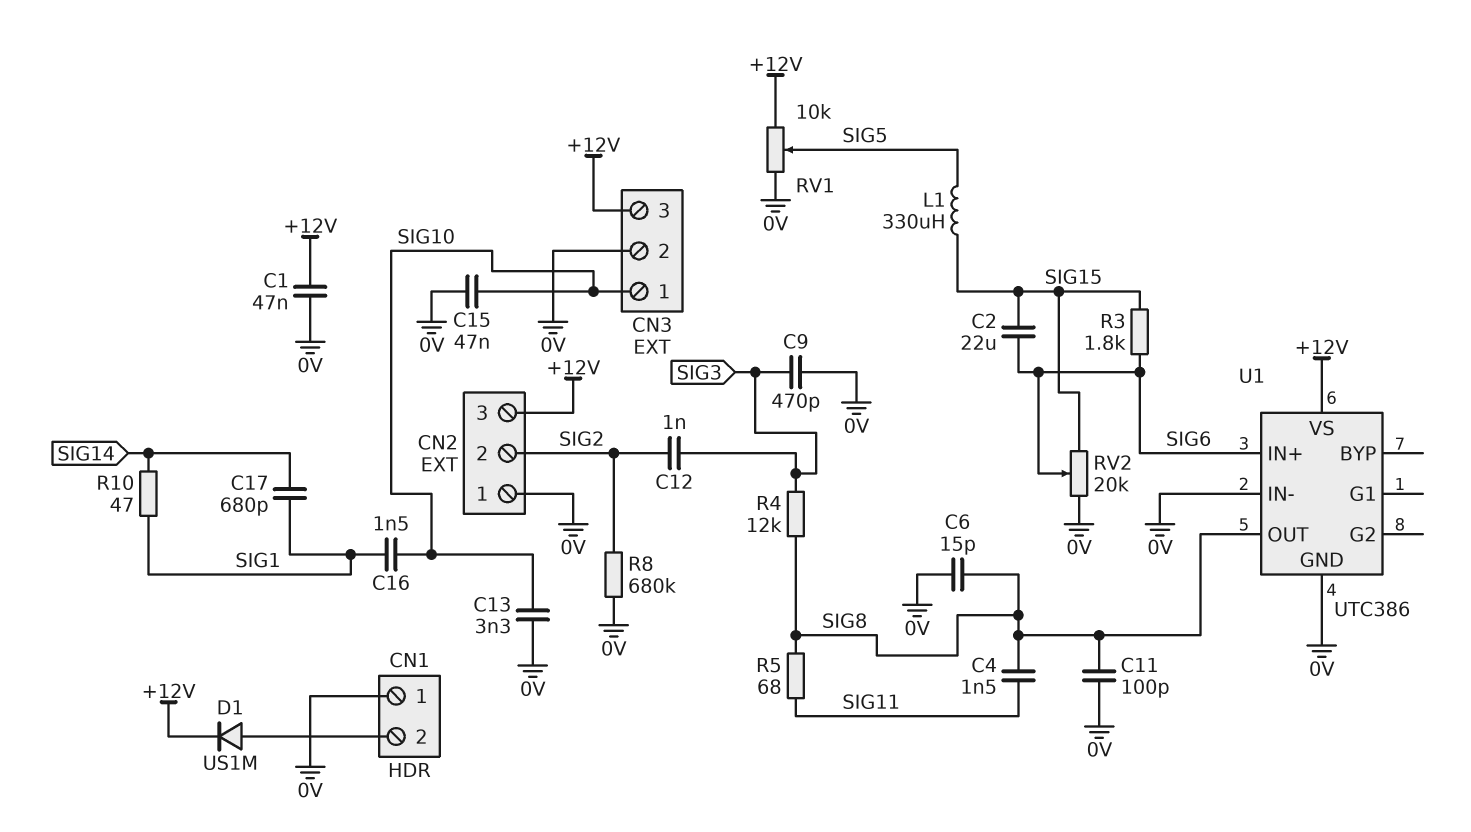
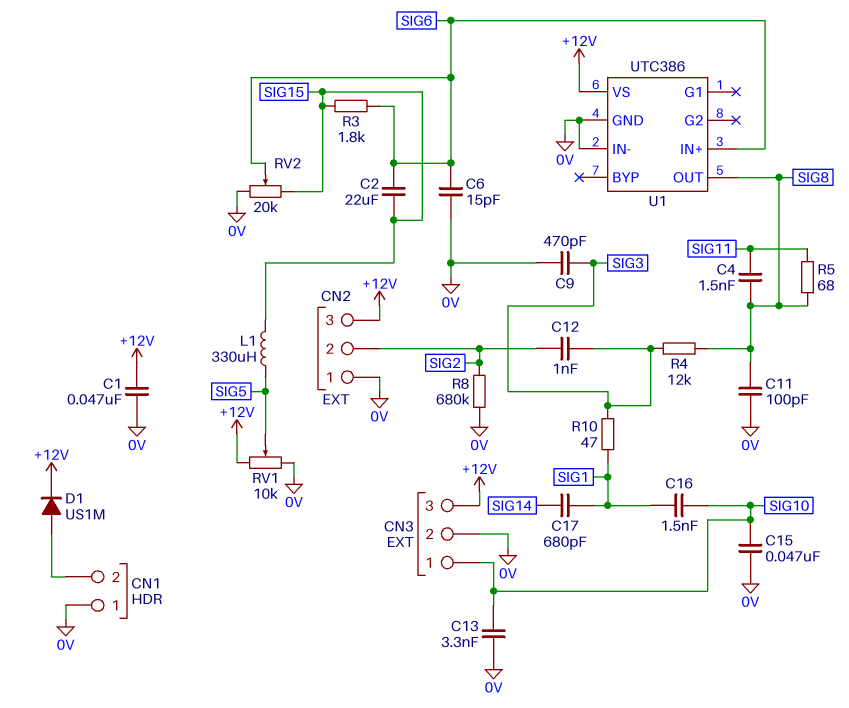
C6: 15pF (0V, SIG8) -> 15pF (0V, SIG6)
R10: 47 (SIG1, SIG14) -> 47 (SIG1, SIG3)

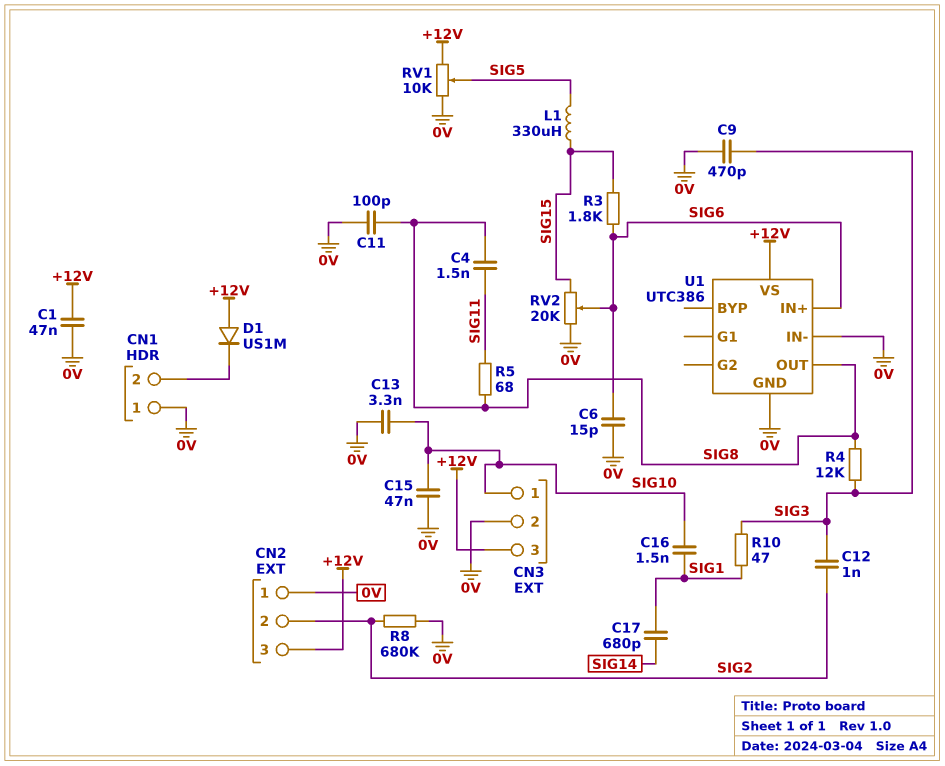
C2: 22uF (SIG6, SIG15) -> none
D1: diode US1M (A CN1/2, K +12V) -> diode US1M (A +12V, K CN1/2)

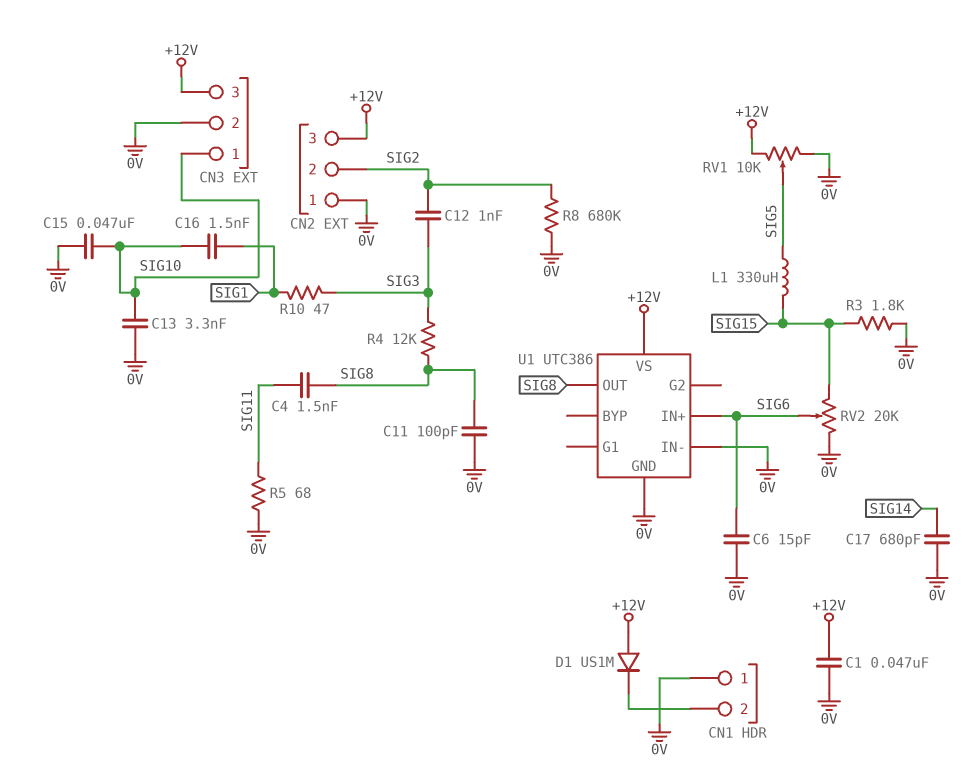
C9: 470pF (0V, SIG3) -> none
C17: 680pF (SIG1, SIG14) -> 680pF (0V, SIG14)
R3: 1.8k (SIG6, SIG15) -> 1.8k (0V, SIG15)
R5: 68 (SIG8, SIG11) -> 68 (0V, SIG11)

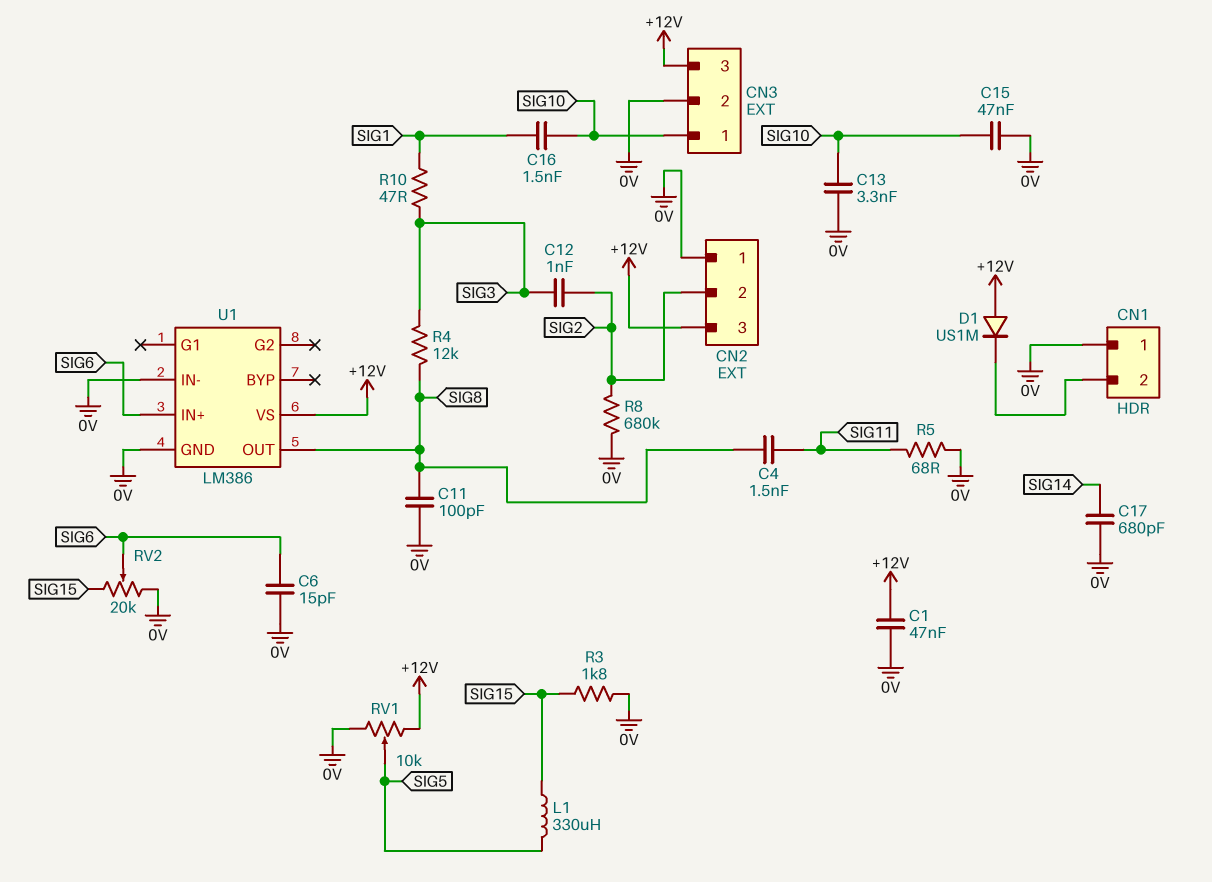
U1: UTC386 -> LM386

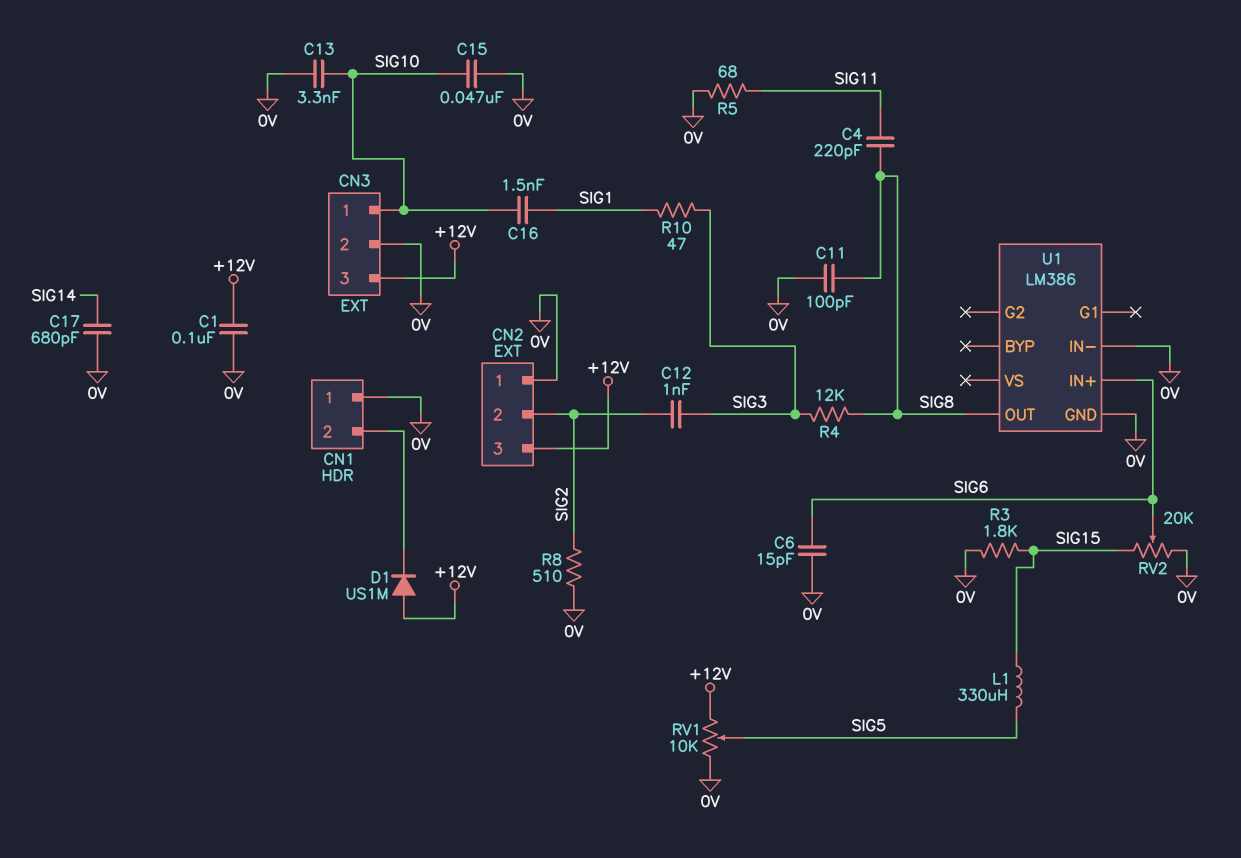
C1: 47nF (+12V, 0V) -> 100nF (+12V, 0V)
C4: 1.5nF (SIG8, SIG11) -> 220pF (SIG8, SIG11)
R8: 680k (0V, SIG2) -> 510 (0V, SIG2)
U1 pin VS: +12V -> none

